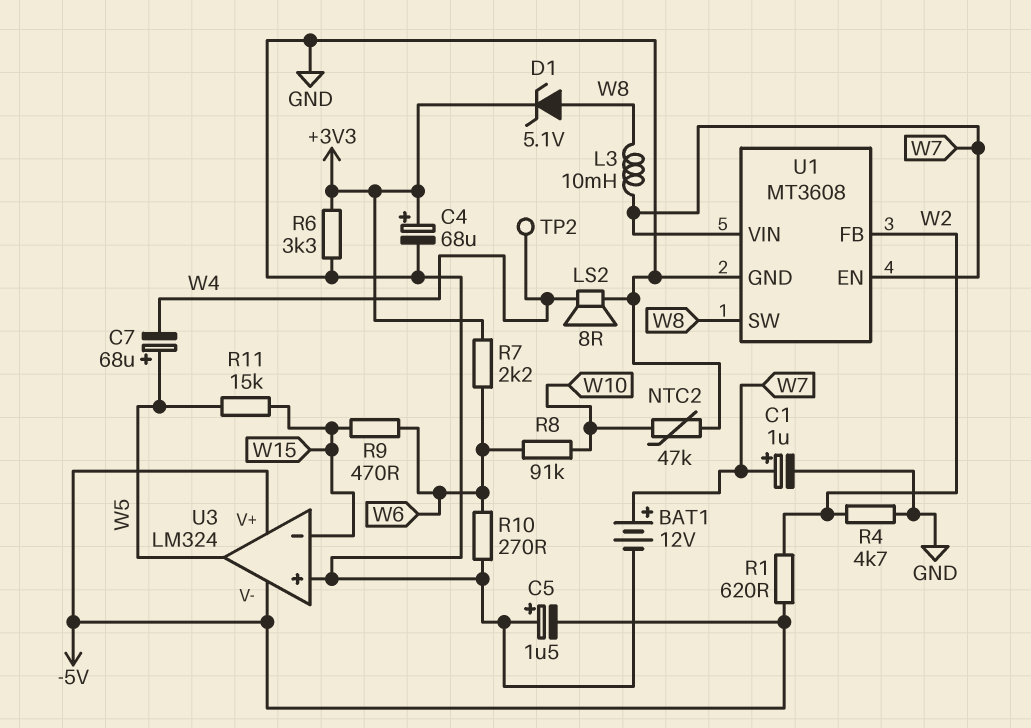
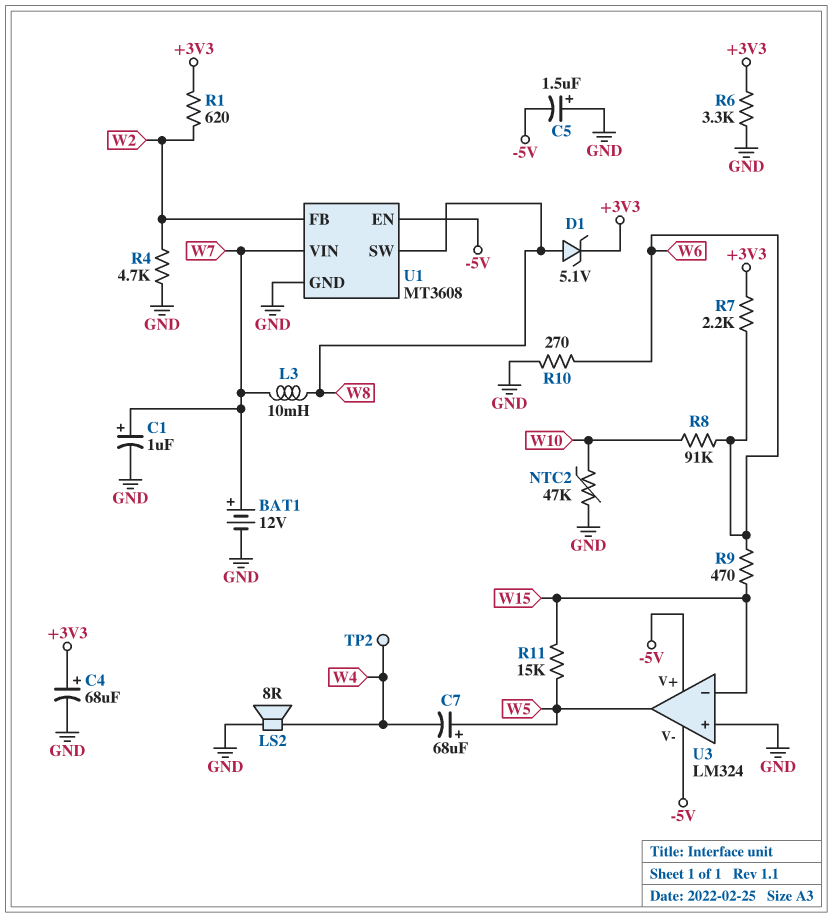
R1: 620 (-5V, W2) -> 620 (+3V3, W2)
U1 pin EN: W7 -> -5V

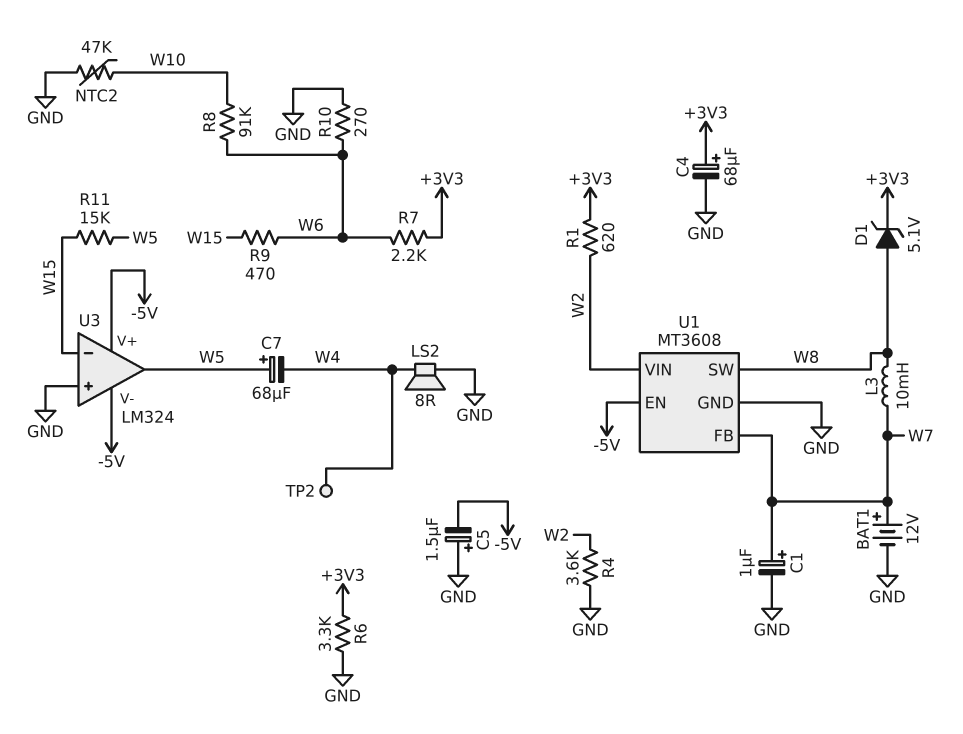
R4: 4.7k (GND, W2) -> 3.6k (GND, W2)
U1 pin FB: W2 -> W7
U1 pin VIN: W7 -> W2

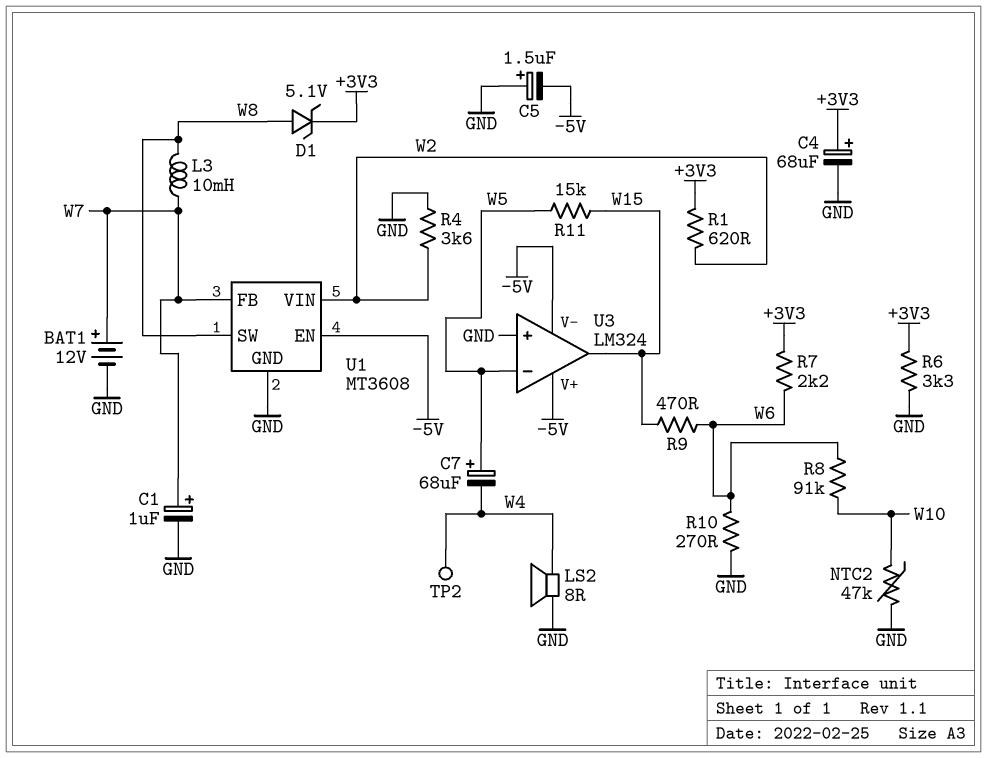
U3 pin in-: W15 -> W5
U3 pin out: W5 -> W15

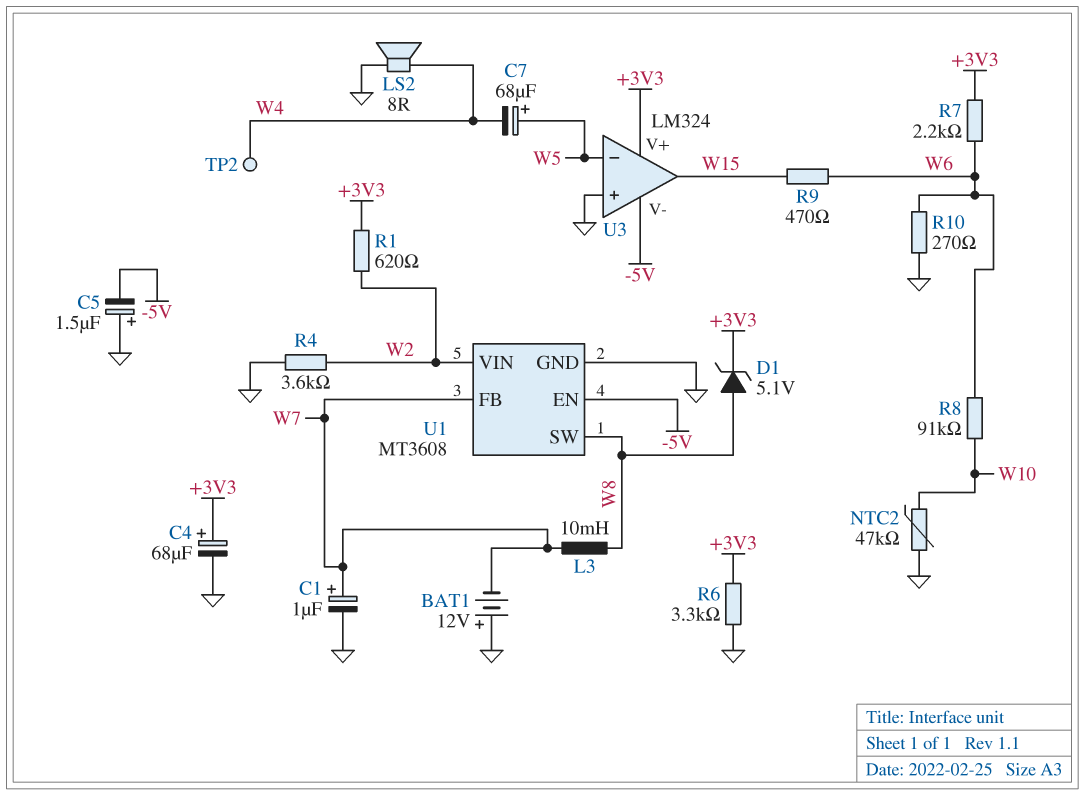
BAT1: 12V (plus W7, minus GND) -> 12V (plus GND, minus W7)
R11: 15k (W5, W15) -> none
U3 pin V+: -5V -> +3V3

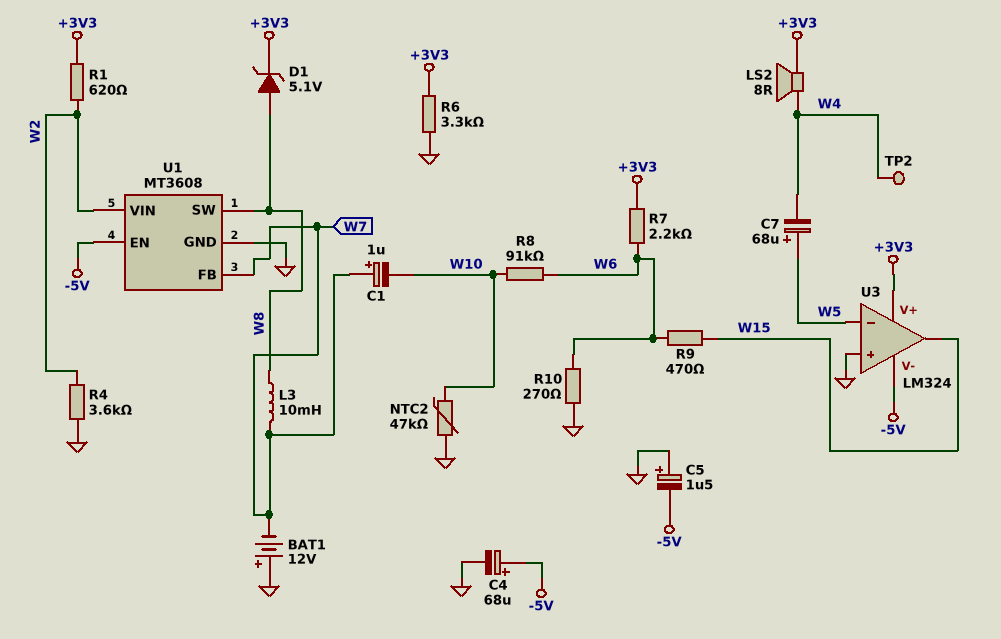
C1: 1uF (plus W7, minus GND) -> 1uF (plus W7, minus W10)
C4: 68uF (plus +3V3, minus GND) -> 68uF (plus -5V, minus GND)
LS2: speaker 8R (GND, W4) -> speaker 8R (+3V3, W4)

